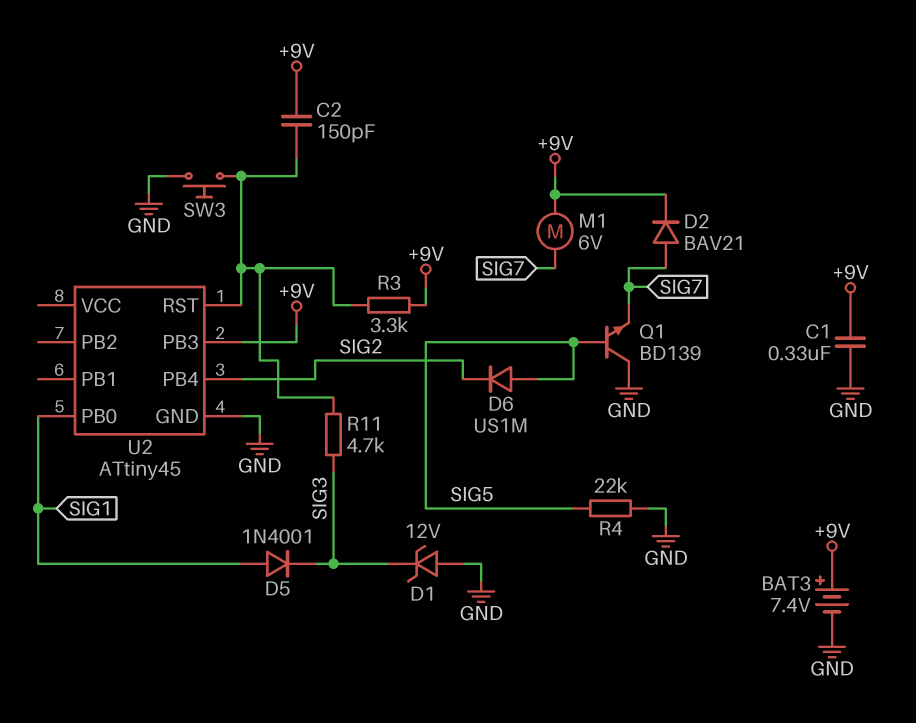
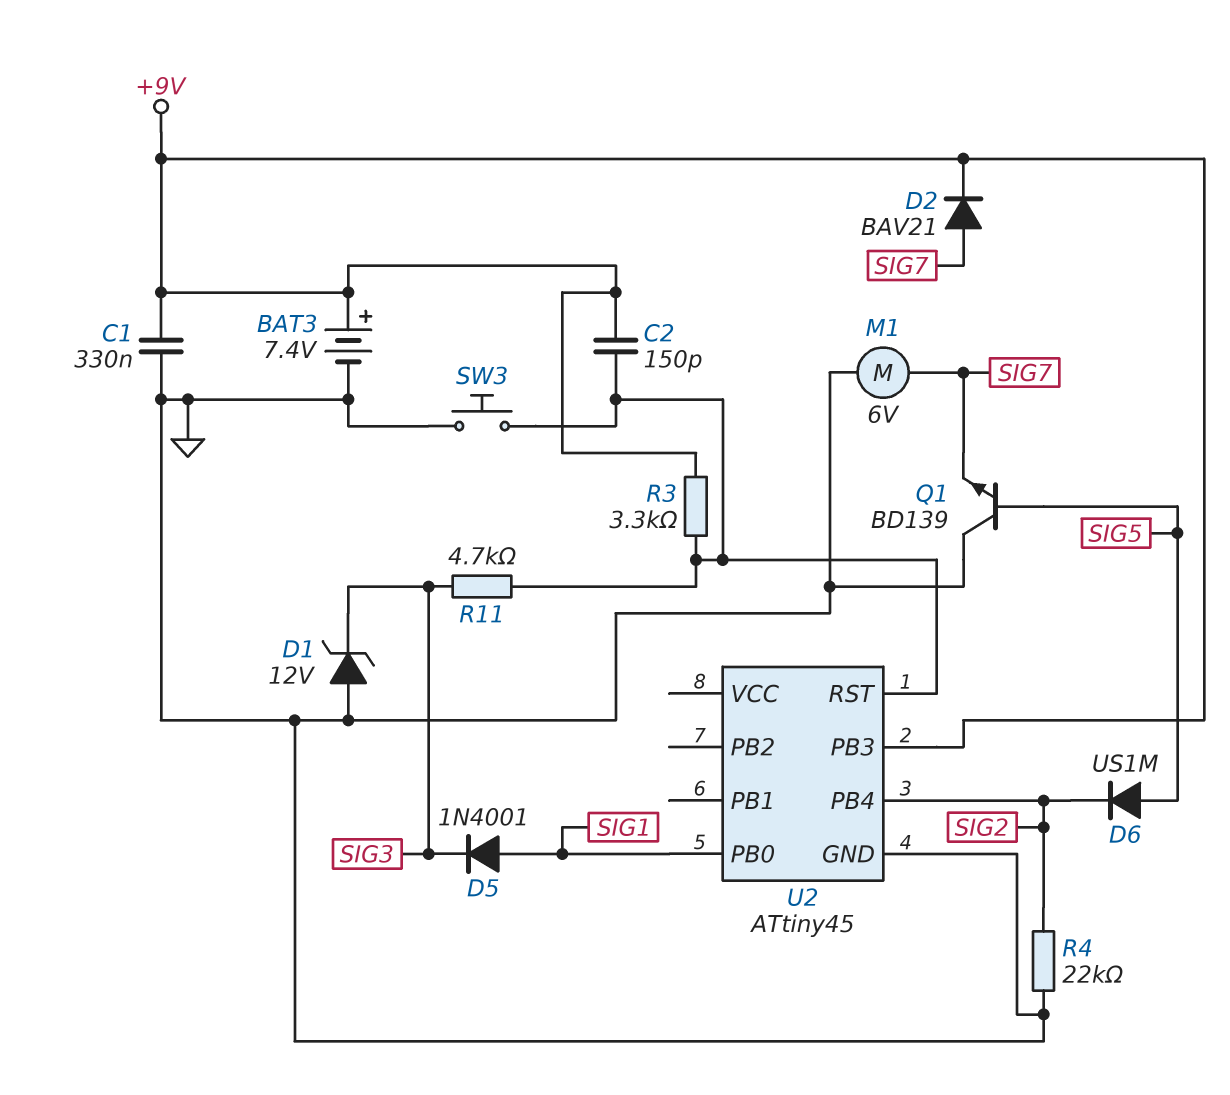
M1: motor 6V (+9V, SIG7) -> motor 6V (GND, SIG7)
R4: 22k (GND, SIG5) -> 22k (GND, SIG2)

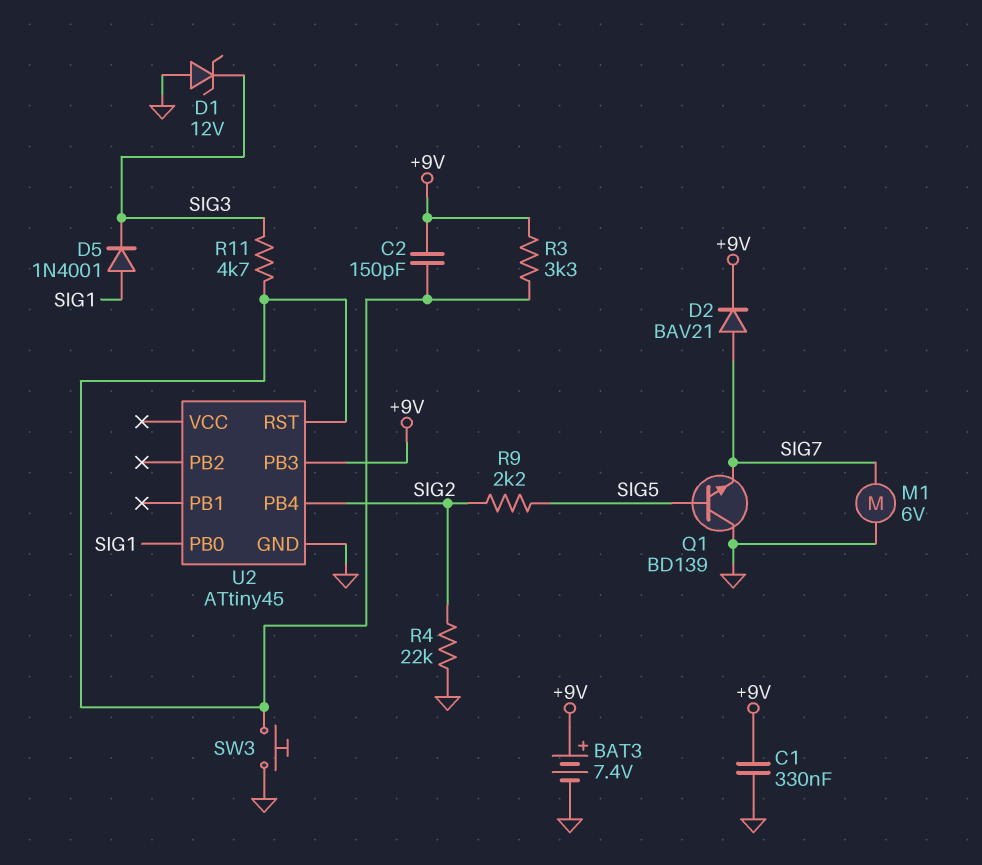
D6: diode US1M (A SIG5, K SIG2) -> none
R9: none -> 2.2k (SIG2, SIG5)

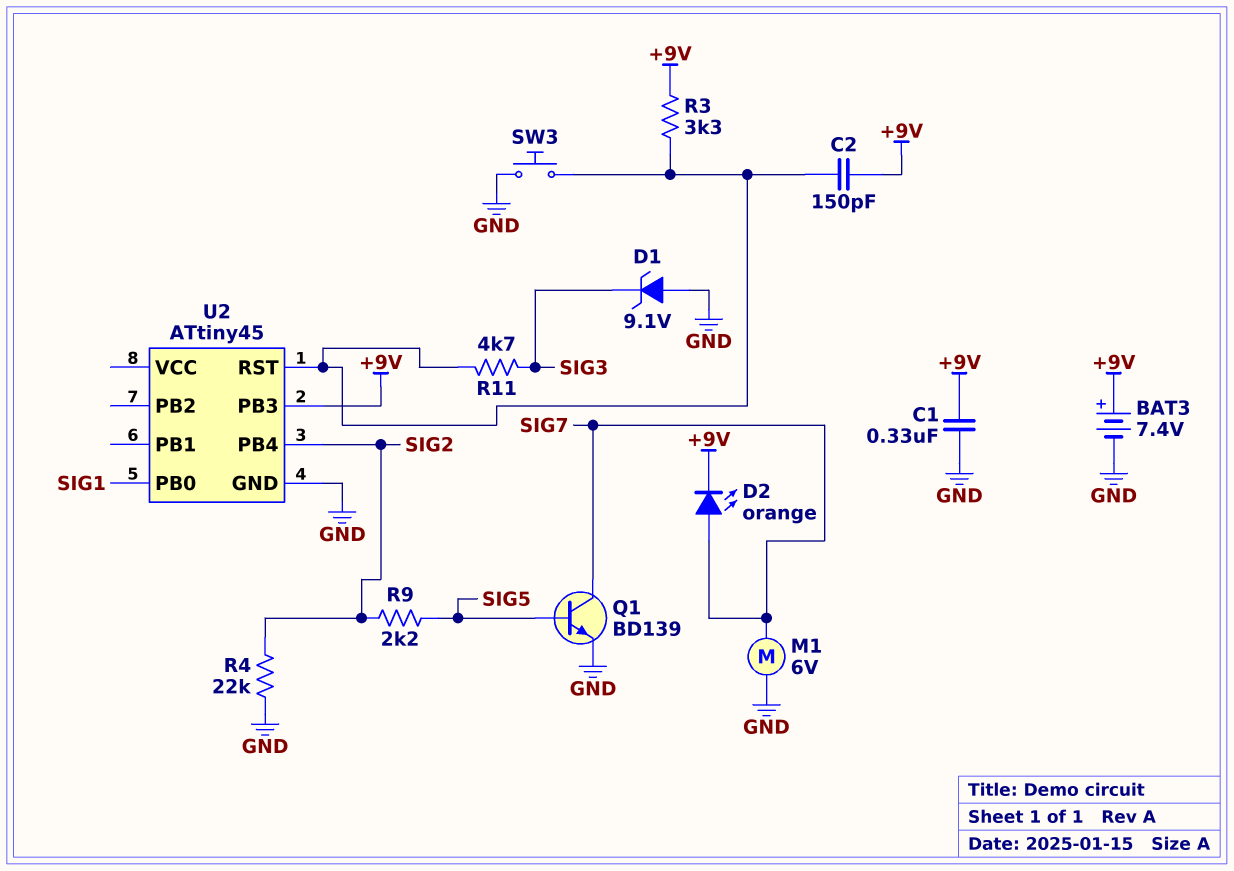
D1: zener 12V (A GND, K SIG3) -> zener 9.1V (A GND, K SIG3)
D2: diode BAV21 (A SIG7, K +9V) -> LED orange (A SIG7, K +9V)
D5: diode 1N4001 (A SIG1, K SIG3) -> none
Q1: NPN BD139 (B SIG5, C GND, E SIG7) -> NPN BD139 (B SIG5, C SIG7, E GND)

